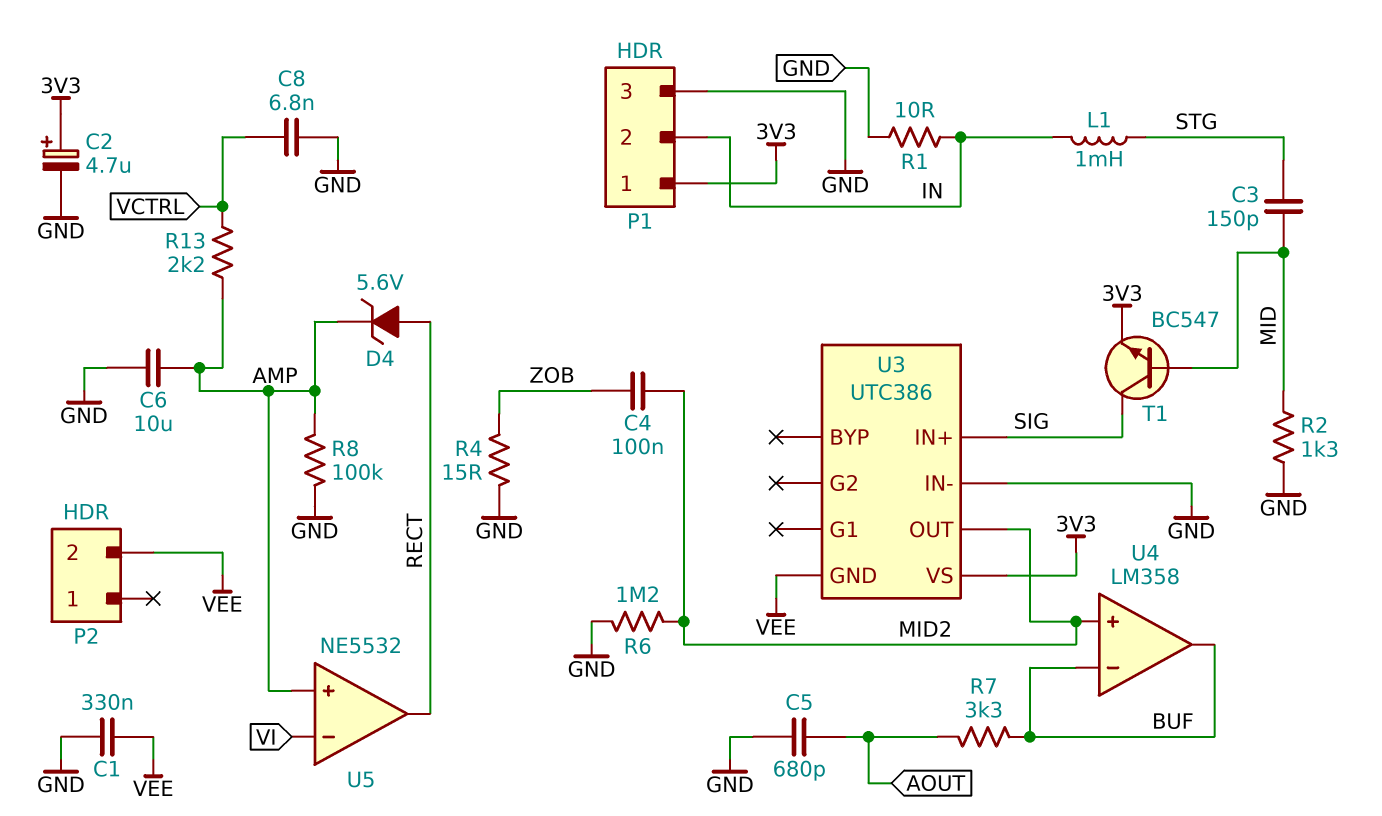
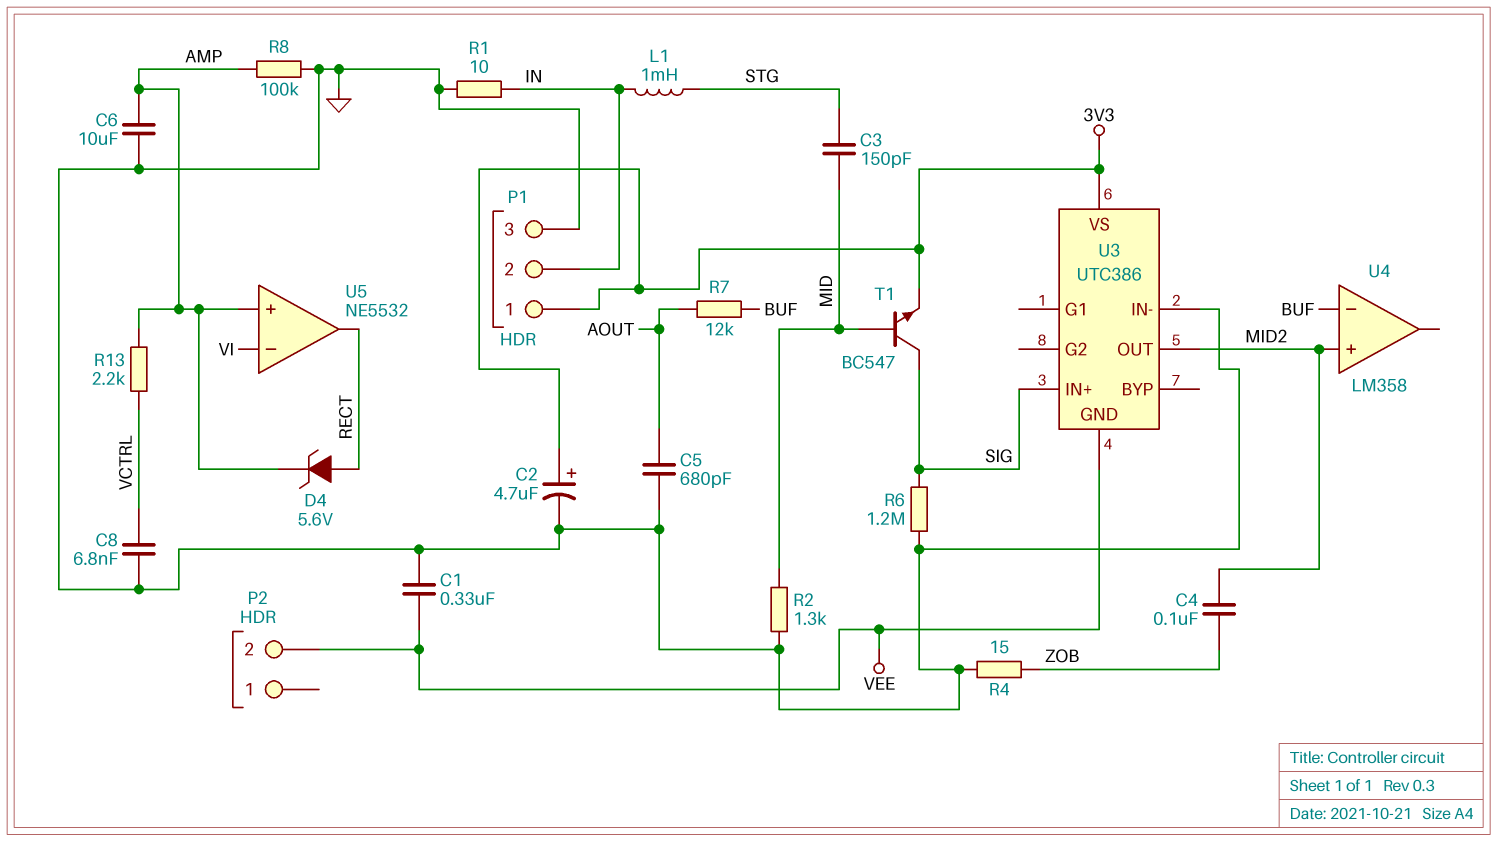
R6: 1.2M (GND, MID2) -> 1.2M (GND, SIG)
R7: 3.3k (AOUT, BUF) -> 12k (AOUT, BUF)
U4 pin out: BUF -> none

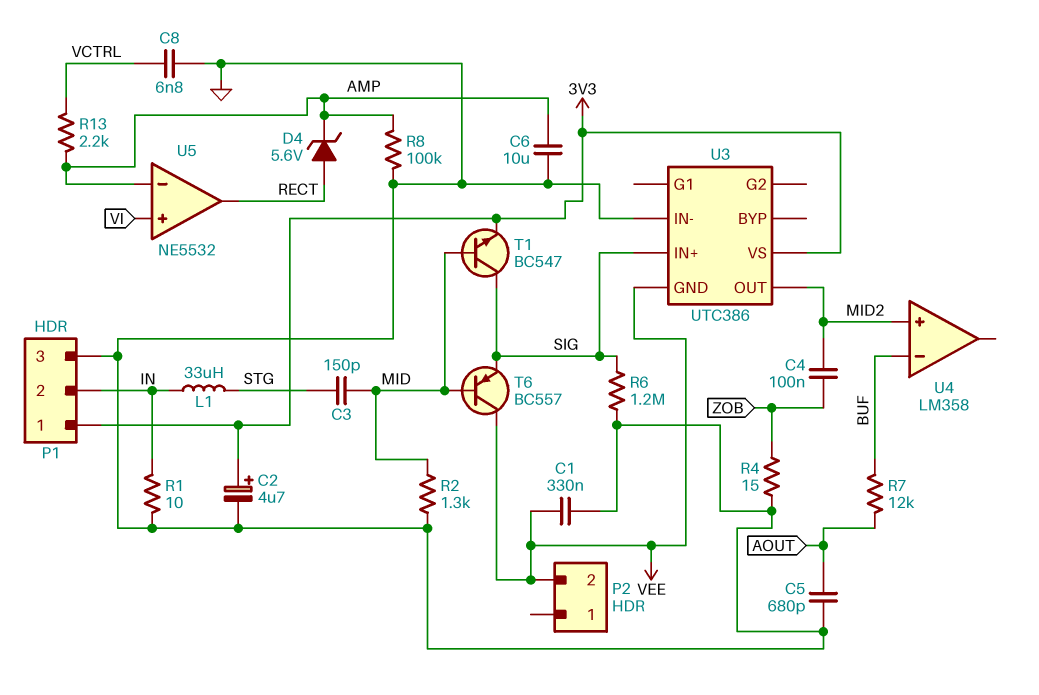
L1: 1mH (IN, STG) -> 33uH (IN, STG)
T6: none -> PNP BC557 (B MID, C VEE, E SIG)
U5 pin in+: AMP -> VI
U5 pin in-: VI -> AMP

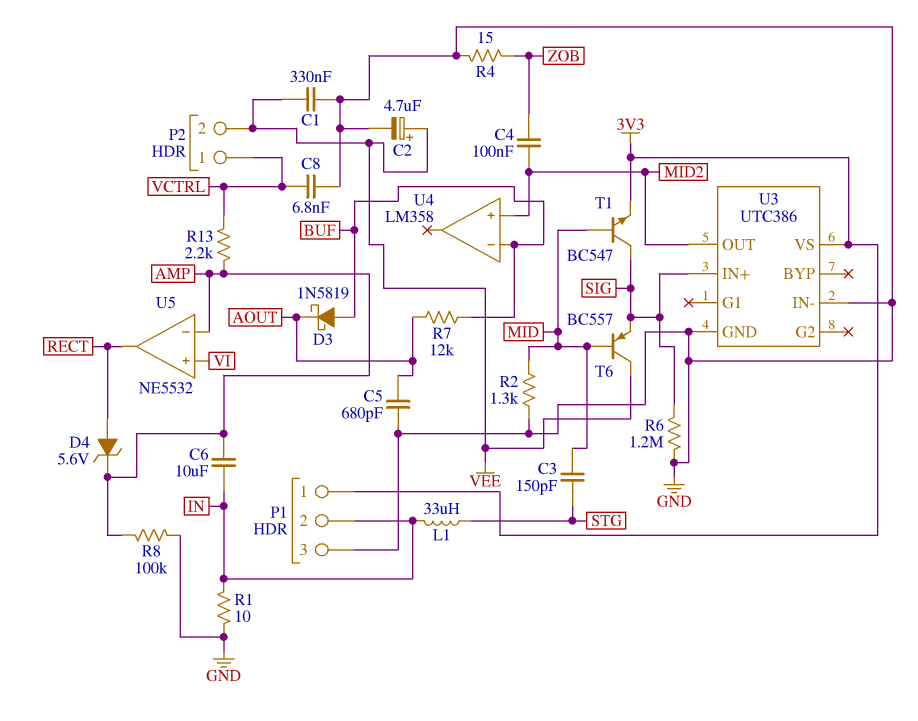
C2: 4.7uF (plus 3V3, minus GND) -> 4.7uF (plus VEE, minus GND)
C6: 10uF (AMP, GND) -> 10uF (AMP, IN)
D3: none -> schottky 1N5819 (A BUF, K AOUT)
P2 pin 1: none -> VCTRL
U3 pin GND: VEE -> GND

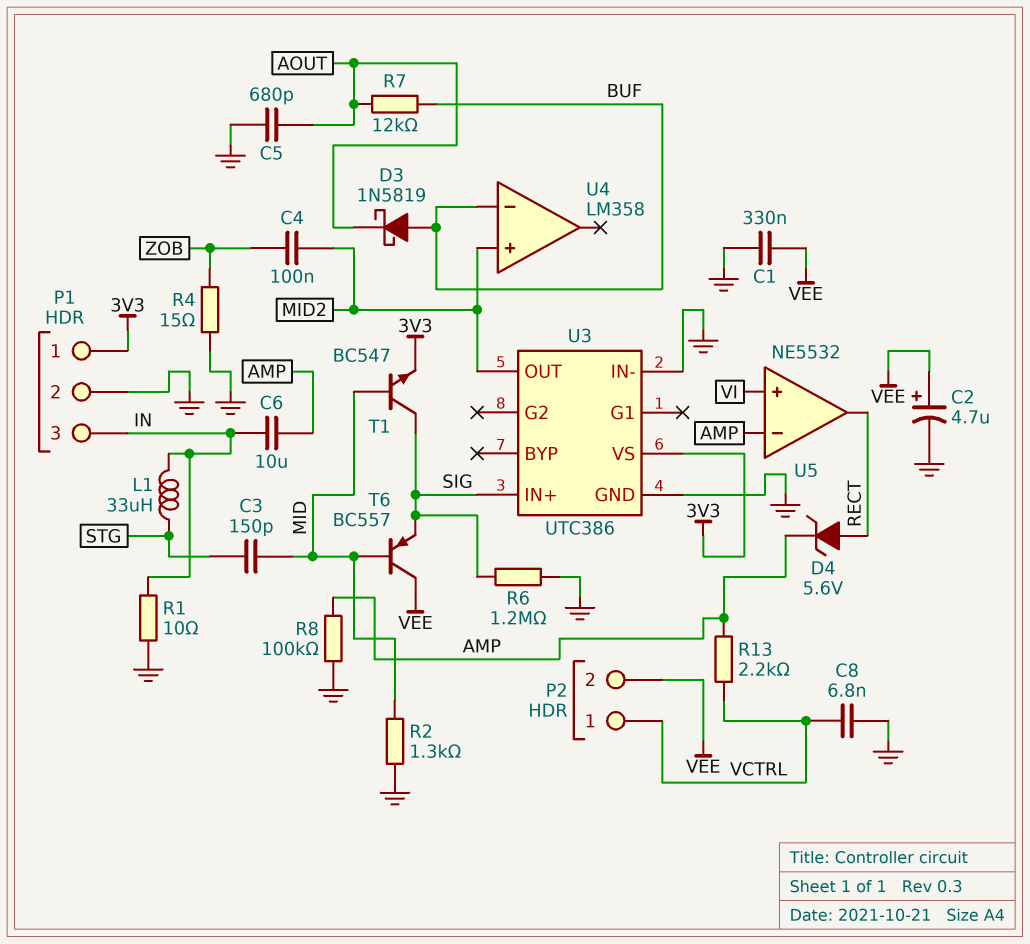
P1 pin 2: IN -> GND
P1 pin 3: GND -> IN

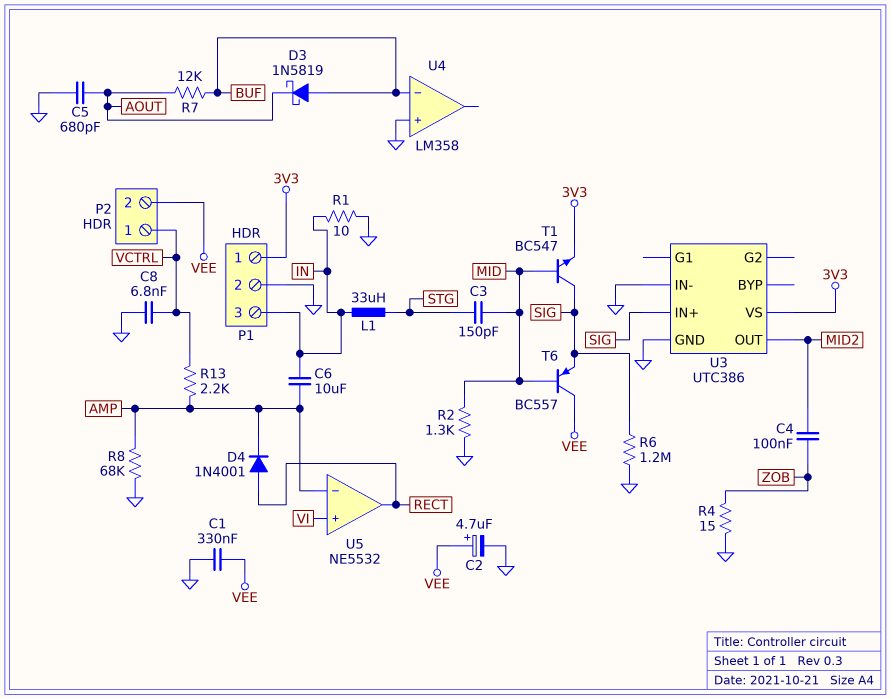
D4: zener 5.6V (A RECT, K AMP) -> diode 1N4001 (A RECT, K AMP)
R8: 100k (AMP, GND) -> 68k (AMP, GND)
U4 pin in+: MID2 -> GND

